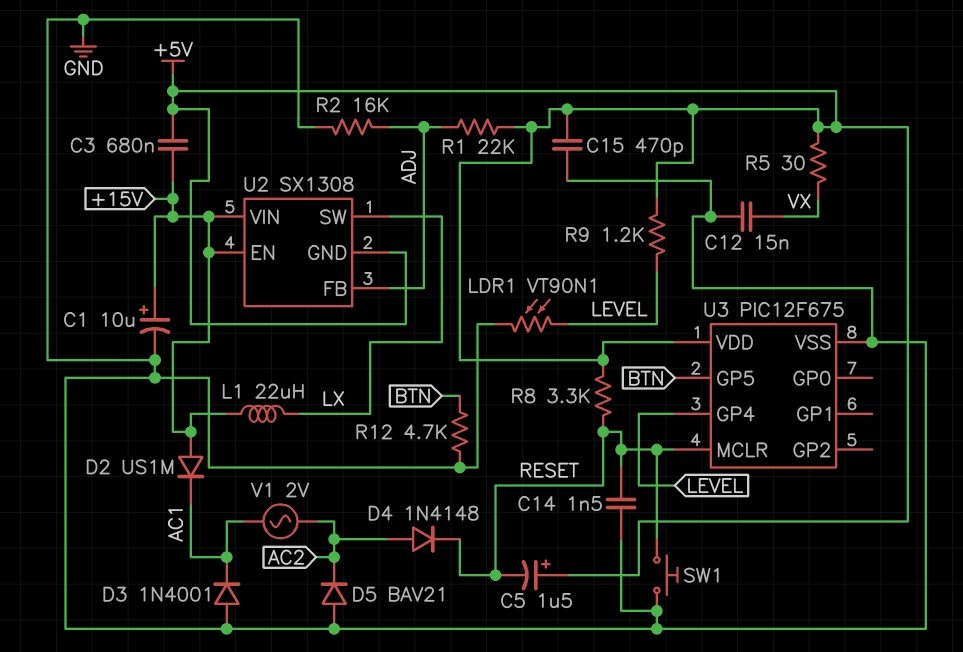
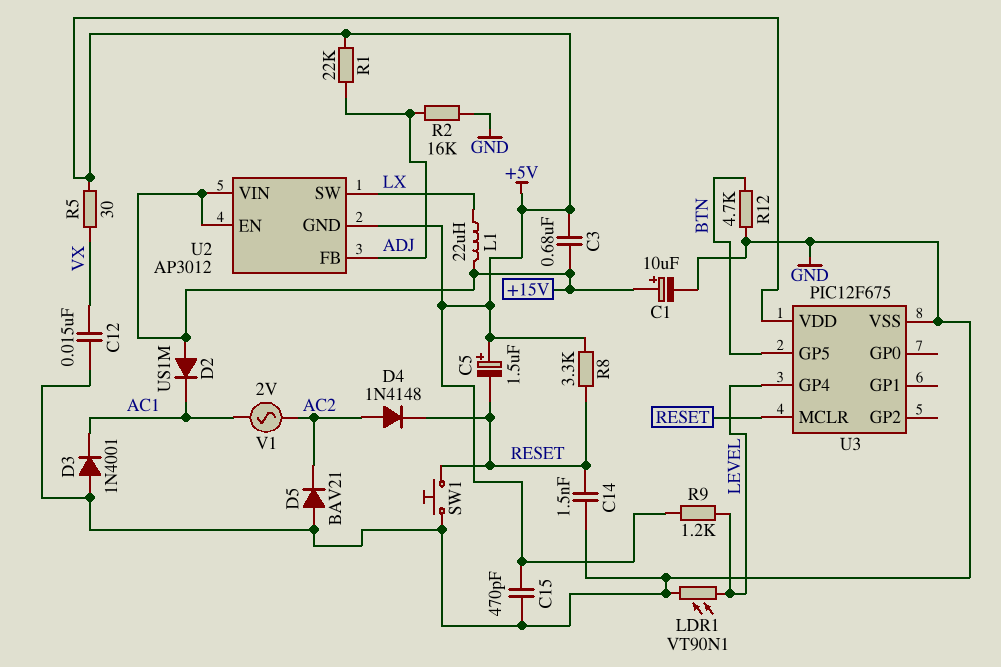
U2: SX1308 -> AP3012

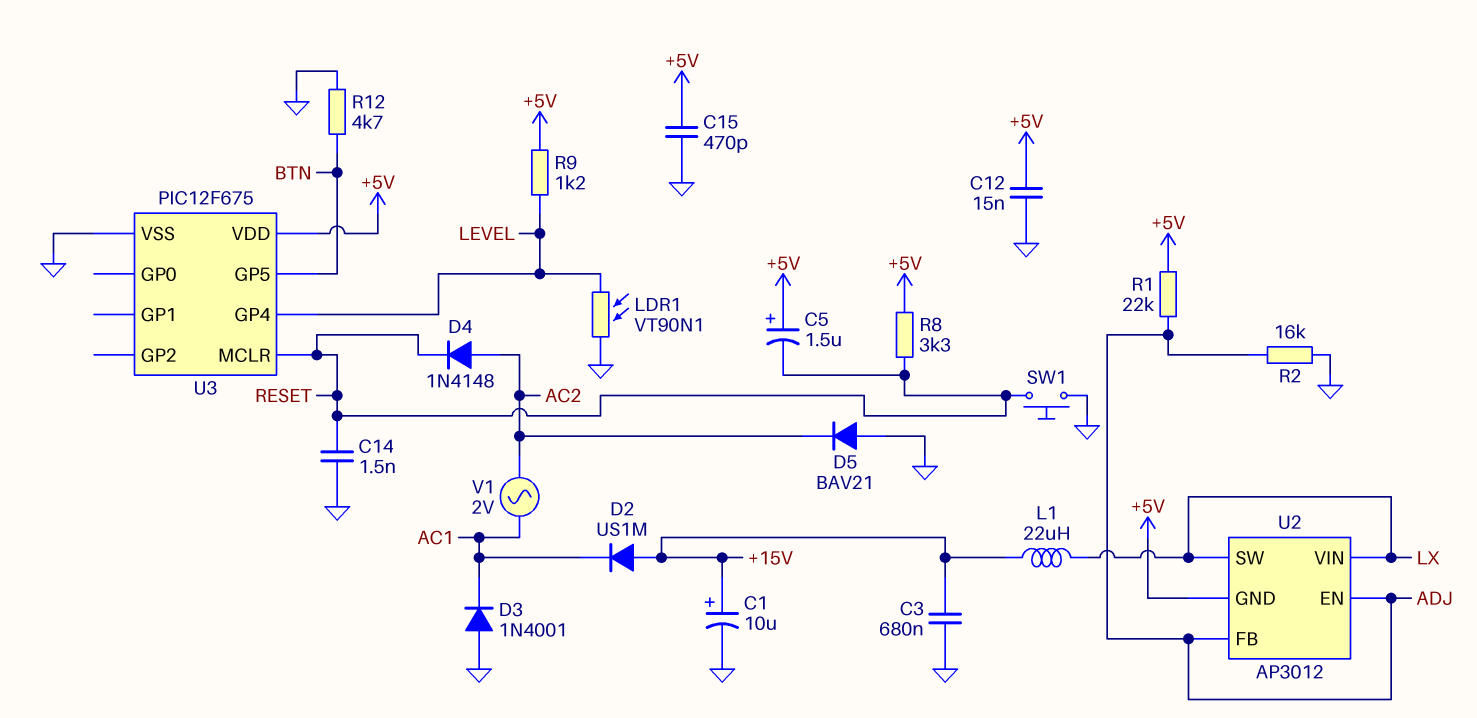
C3: 680nF (+5V, +15V) -> 680nF (+15V, GND)
C12: 15nF (GND, VX) -> 15nF (+5V, GND)
R5: 30 (+5V, VX) -> none
U2 pin EN: +15V -> ADJ
U2 pin VIN: +15V -> LX

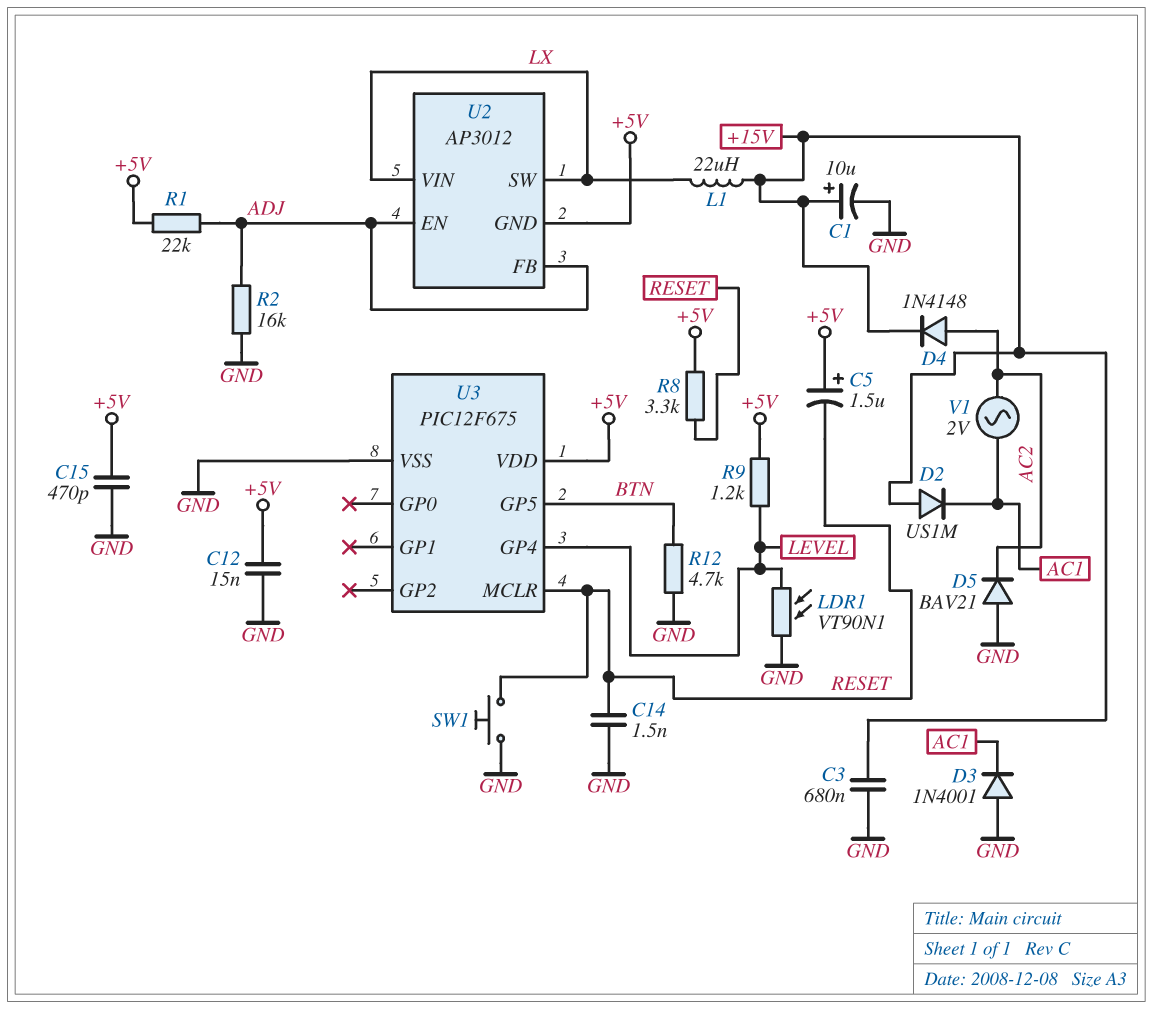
D4: diode 1N4148 (A AC2, K RESET) -> diode 1N4148 (A AC2, K +15V)

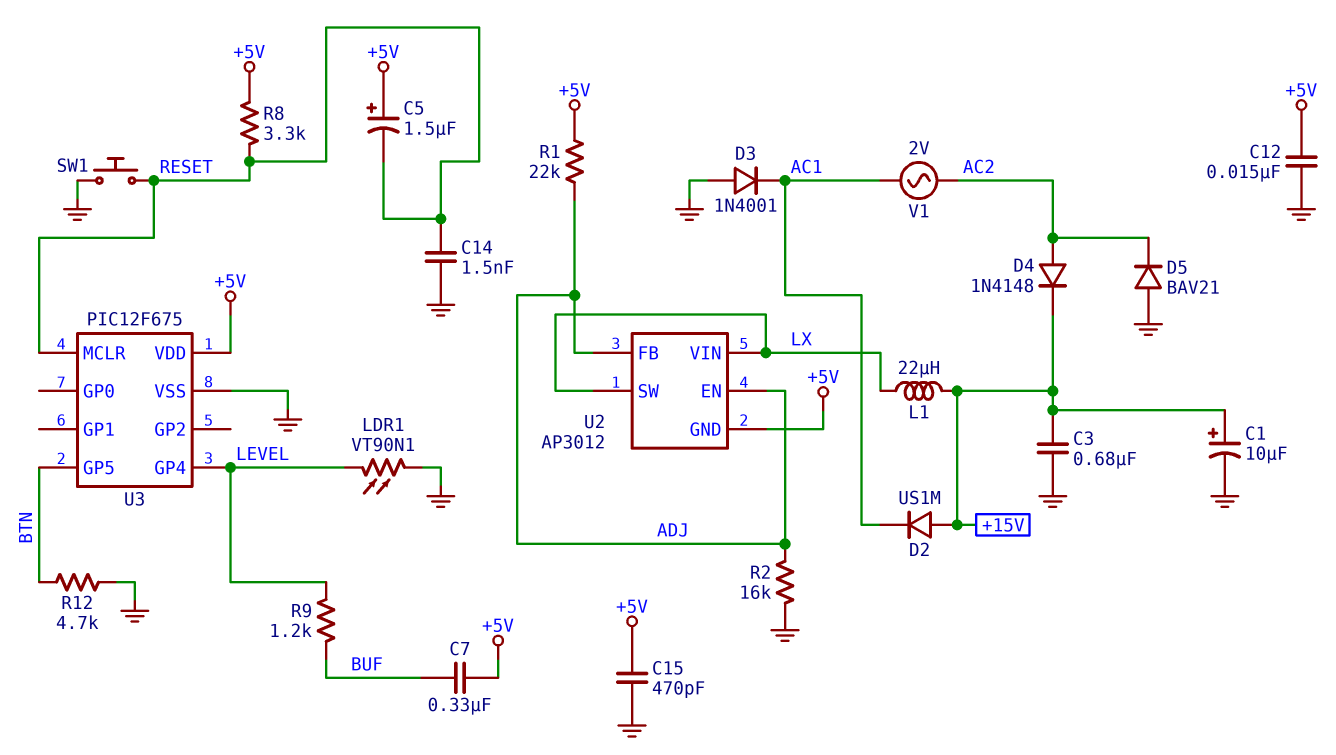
C7: none -> 330nF (+5V, BUF)
R9: 1.2k (+5V, LEVEL) -> 1.2k (BUF, LEVEL)

